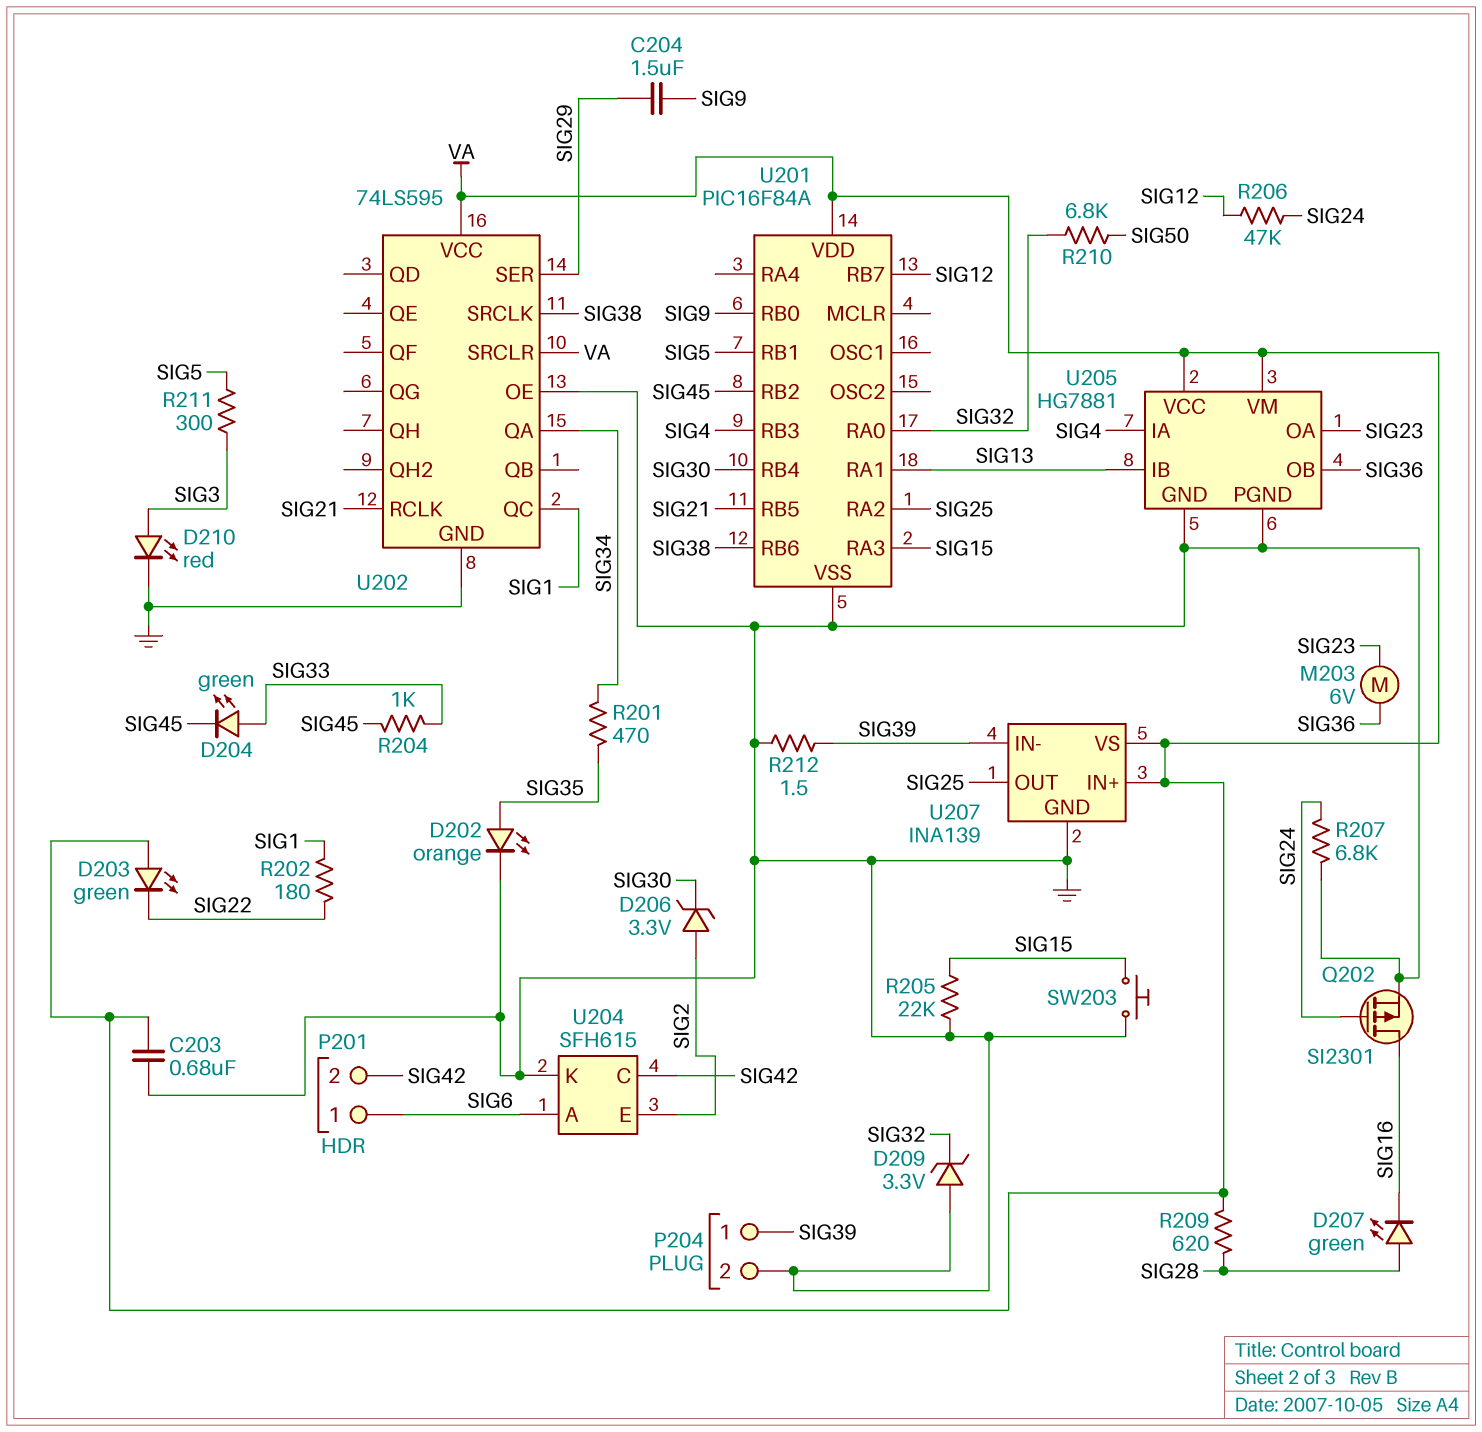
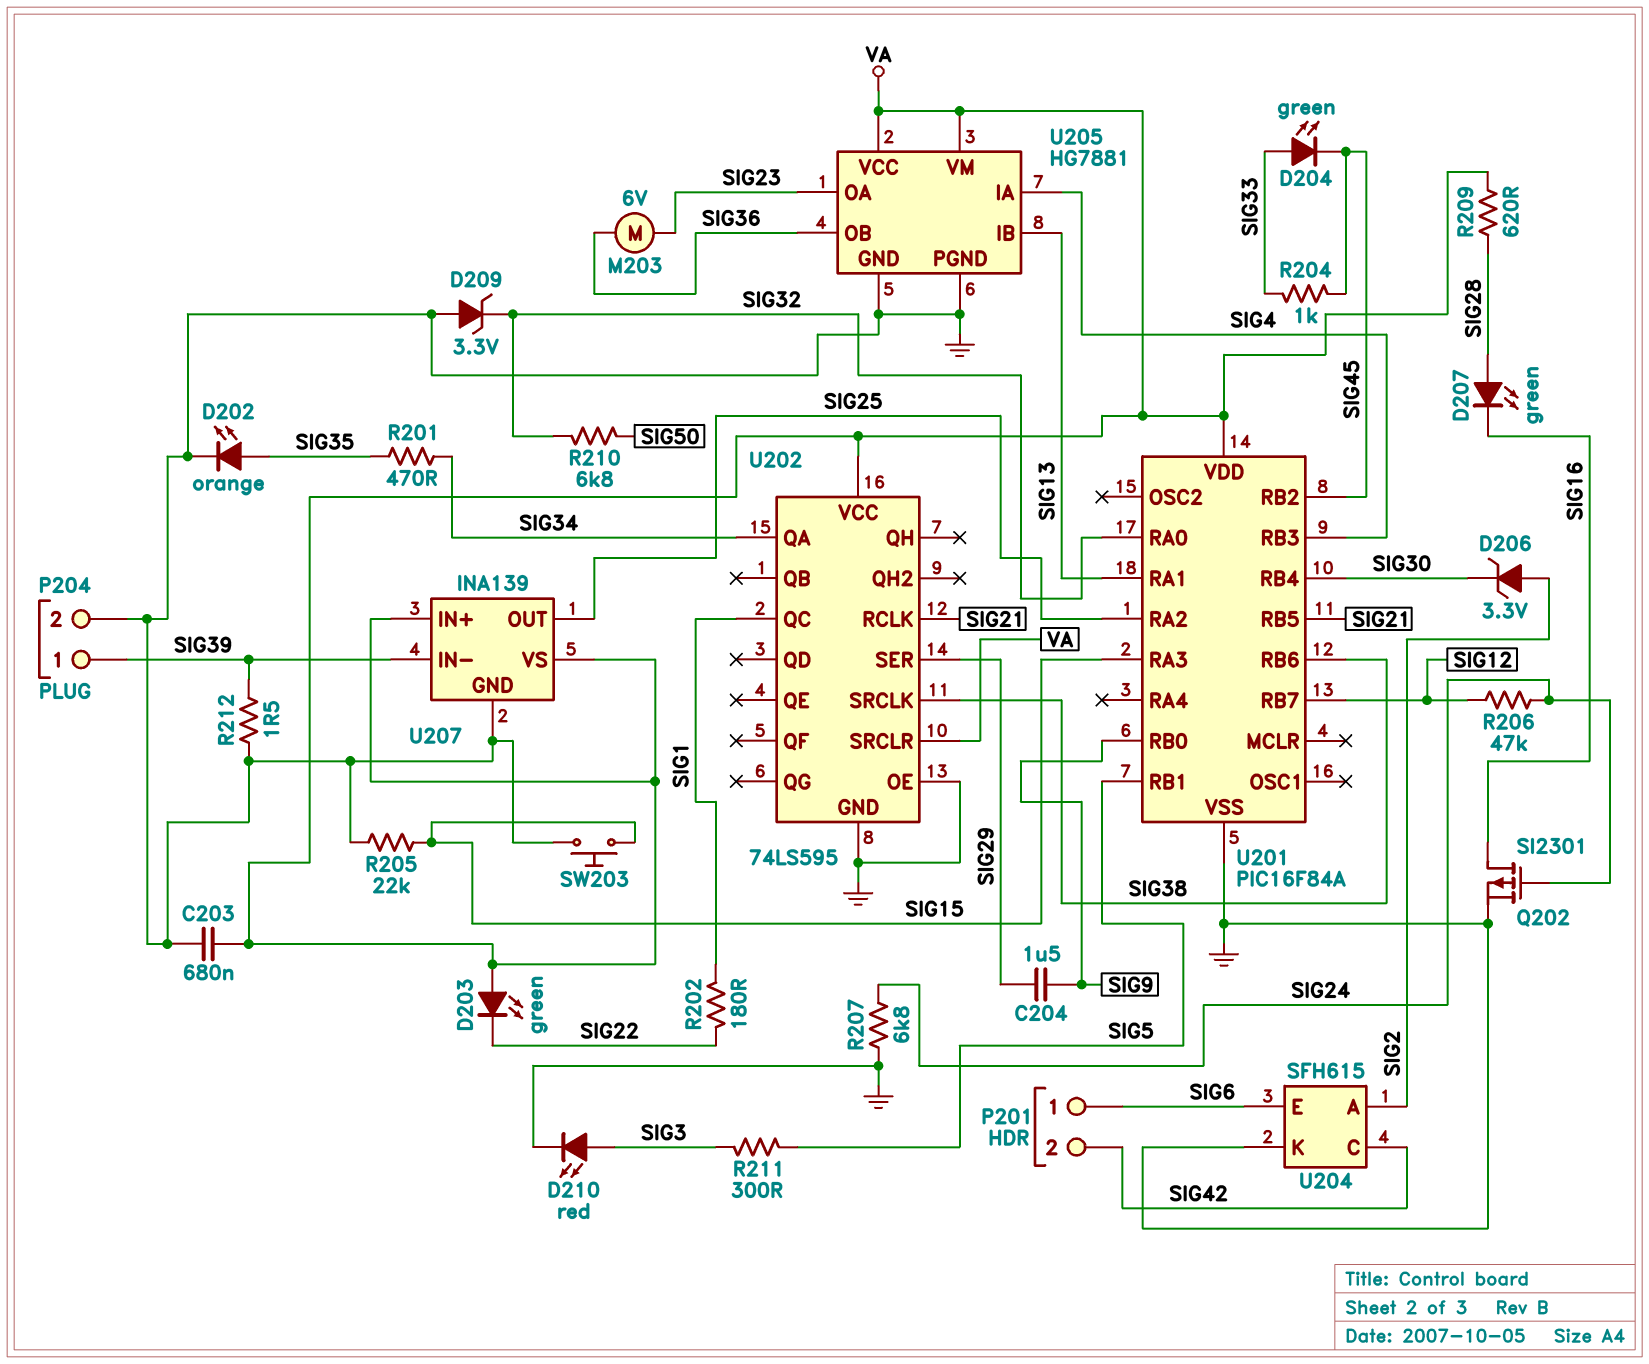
U204 pin A: SIG6 -> SIG2
U204 pin E: SIG2 -> SIG6

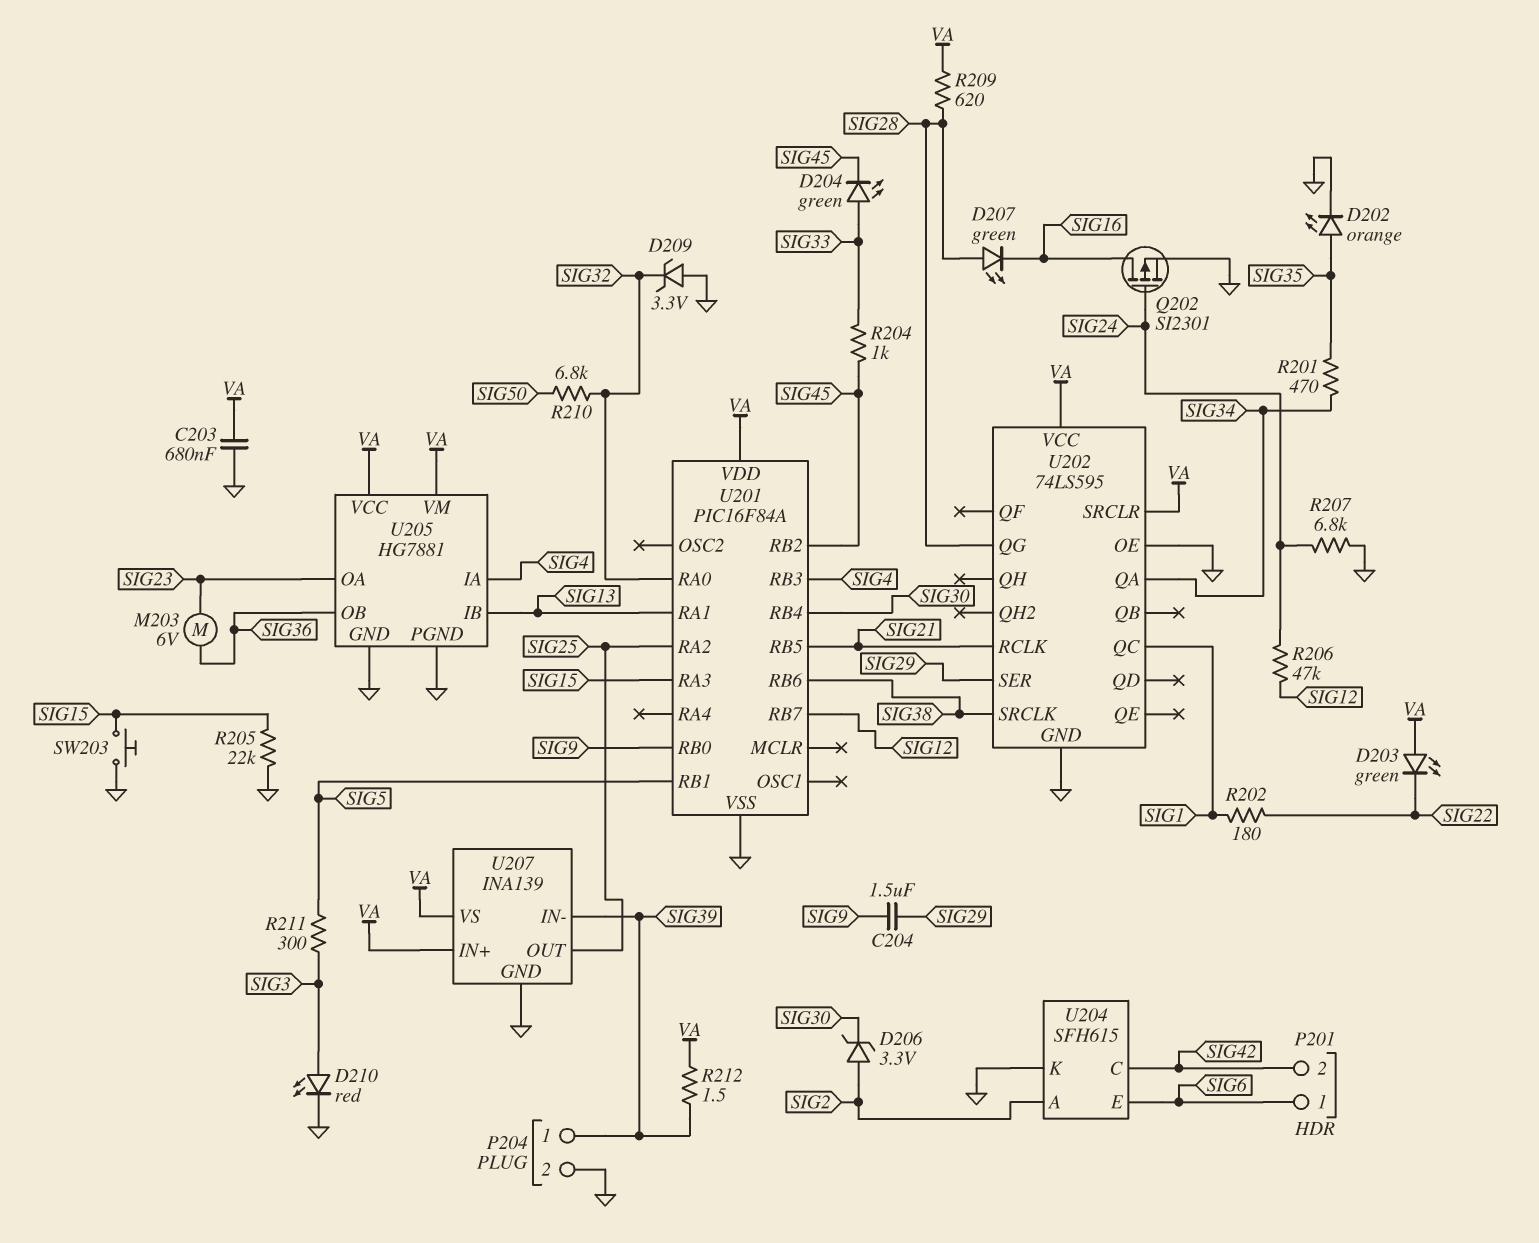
R212: 1.5 (GND, SIG39) -> 1.5 (SIG39, VA)
U202 pin QG: none -> SIG28

